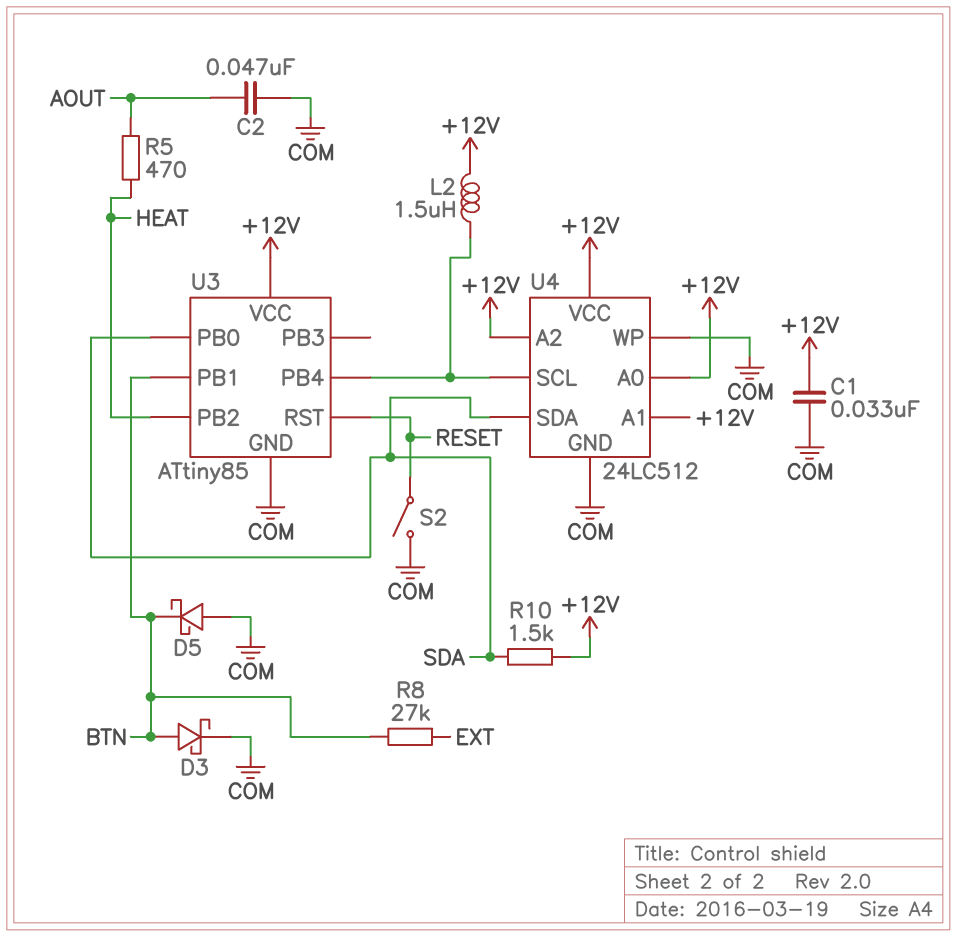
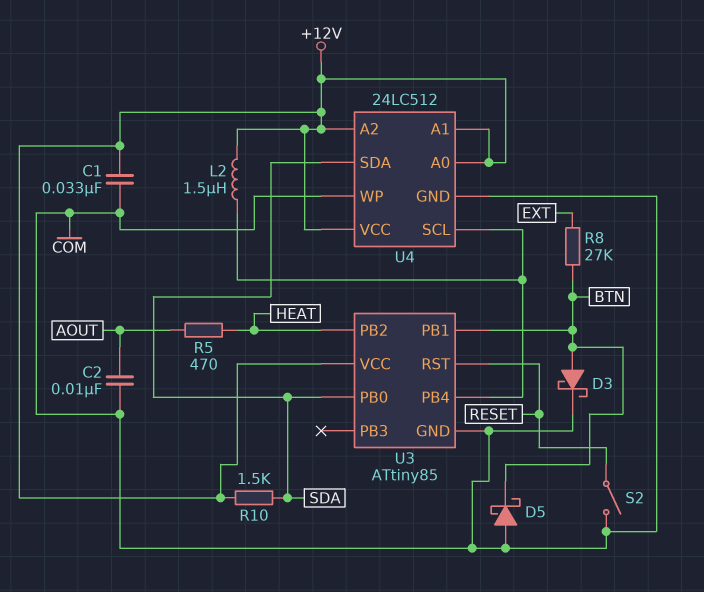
C2: 47nF (AOUT, COM) -> 10nF (AOUT, COM)

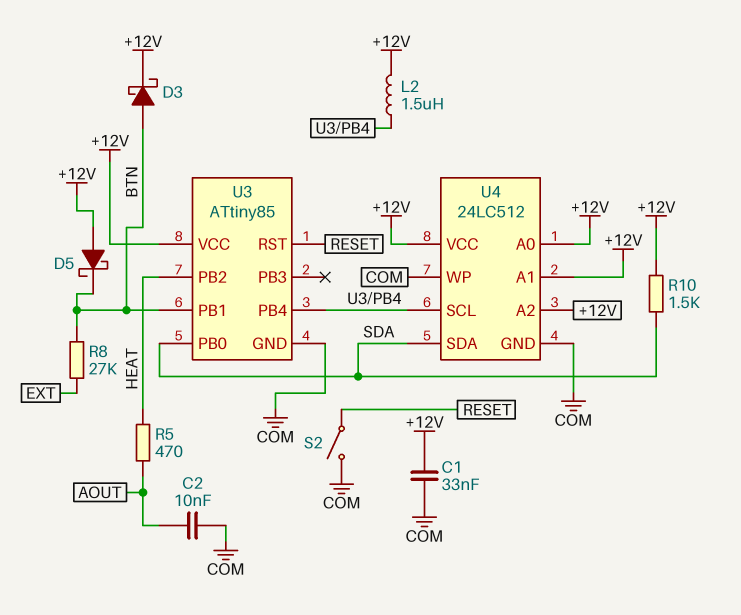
D3: schottky (A BTN, K COM) -> schottky (A BTN, K +12V)
D5: schottky (A COM, K BTN) -> schottky (A +12V, K BTN)

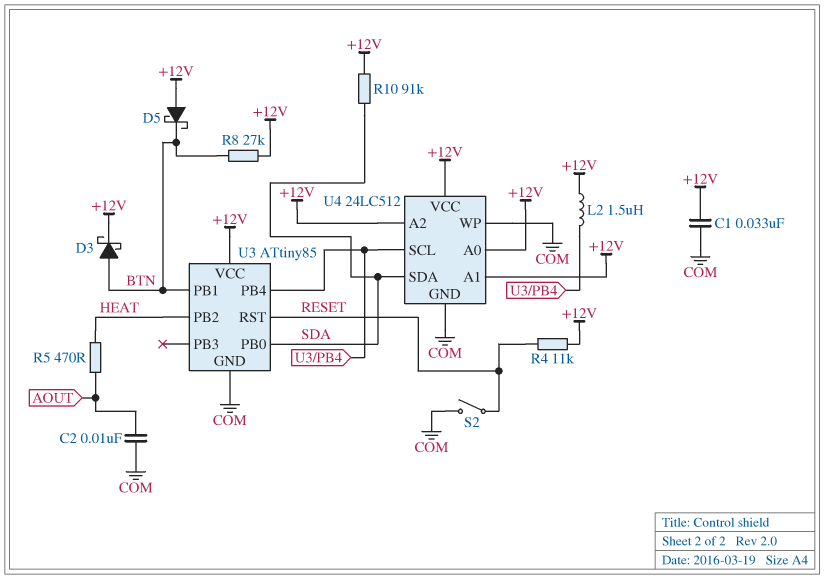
R4: none -> 11k (+12V, RESET)
R8: 27k (BTN, EXT) -> 27k (+12V, BTN)
R10: 1.5k (+12V, SDA) -> 91k (+12V, SDA)

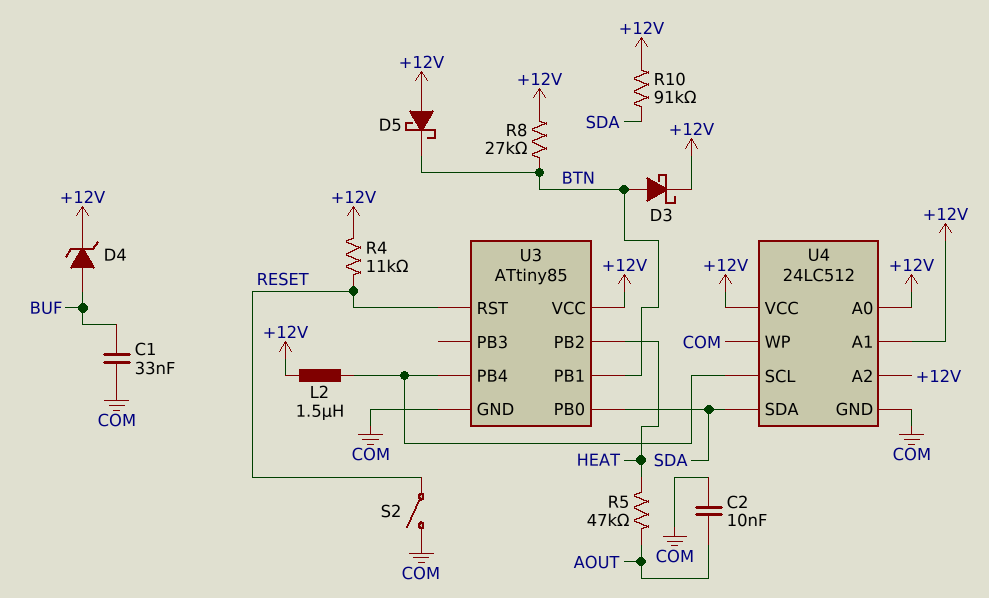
C1: 33nF (+12V, COM) -> 33nF (BUF, COM)
D4: none -> zener (A BUF, K +12V)
R5: 470 (AOUT, HEAT) -> 47k (AOUT, HEAT)

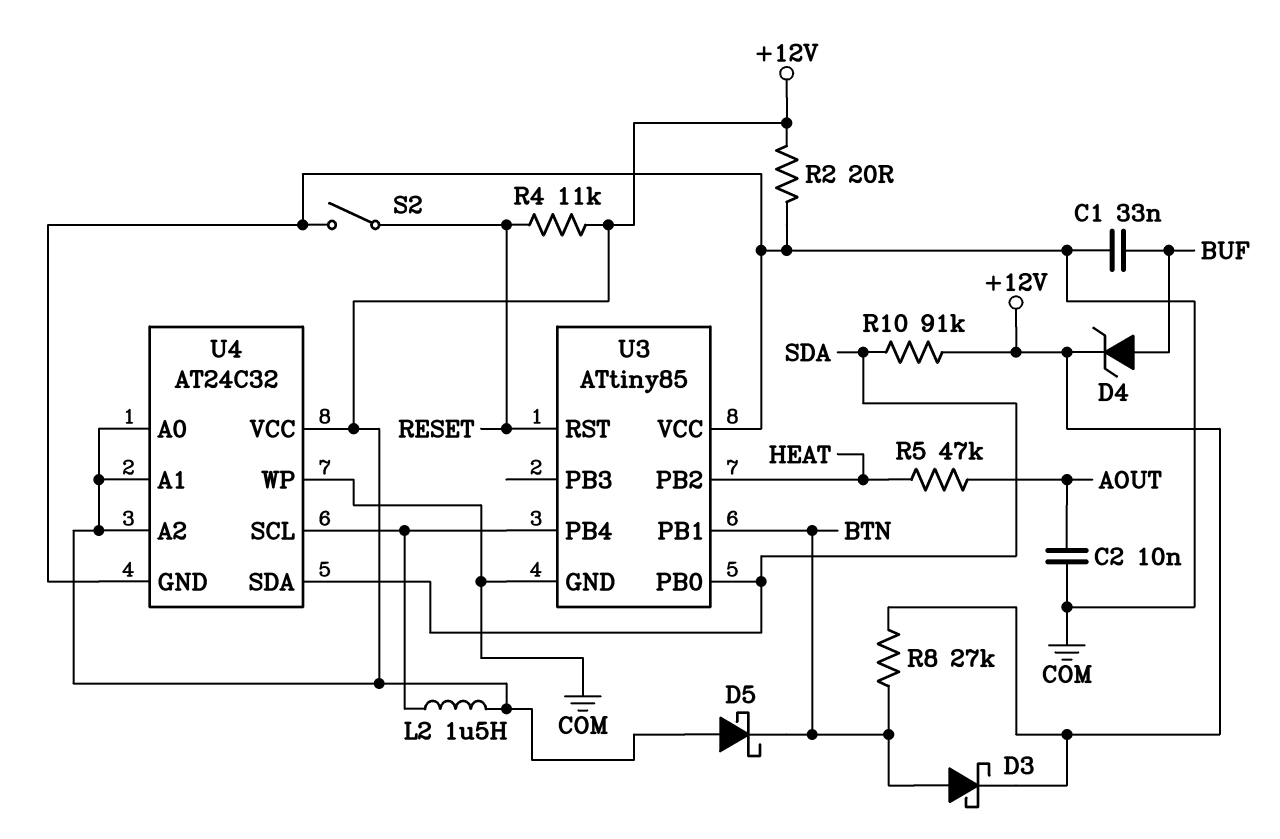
R2: none -> 20 (+12V, COM)
U3 pin VCC: +12V -> COM
U4: 24LC512 -> AT24C32

